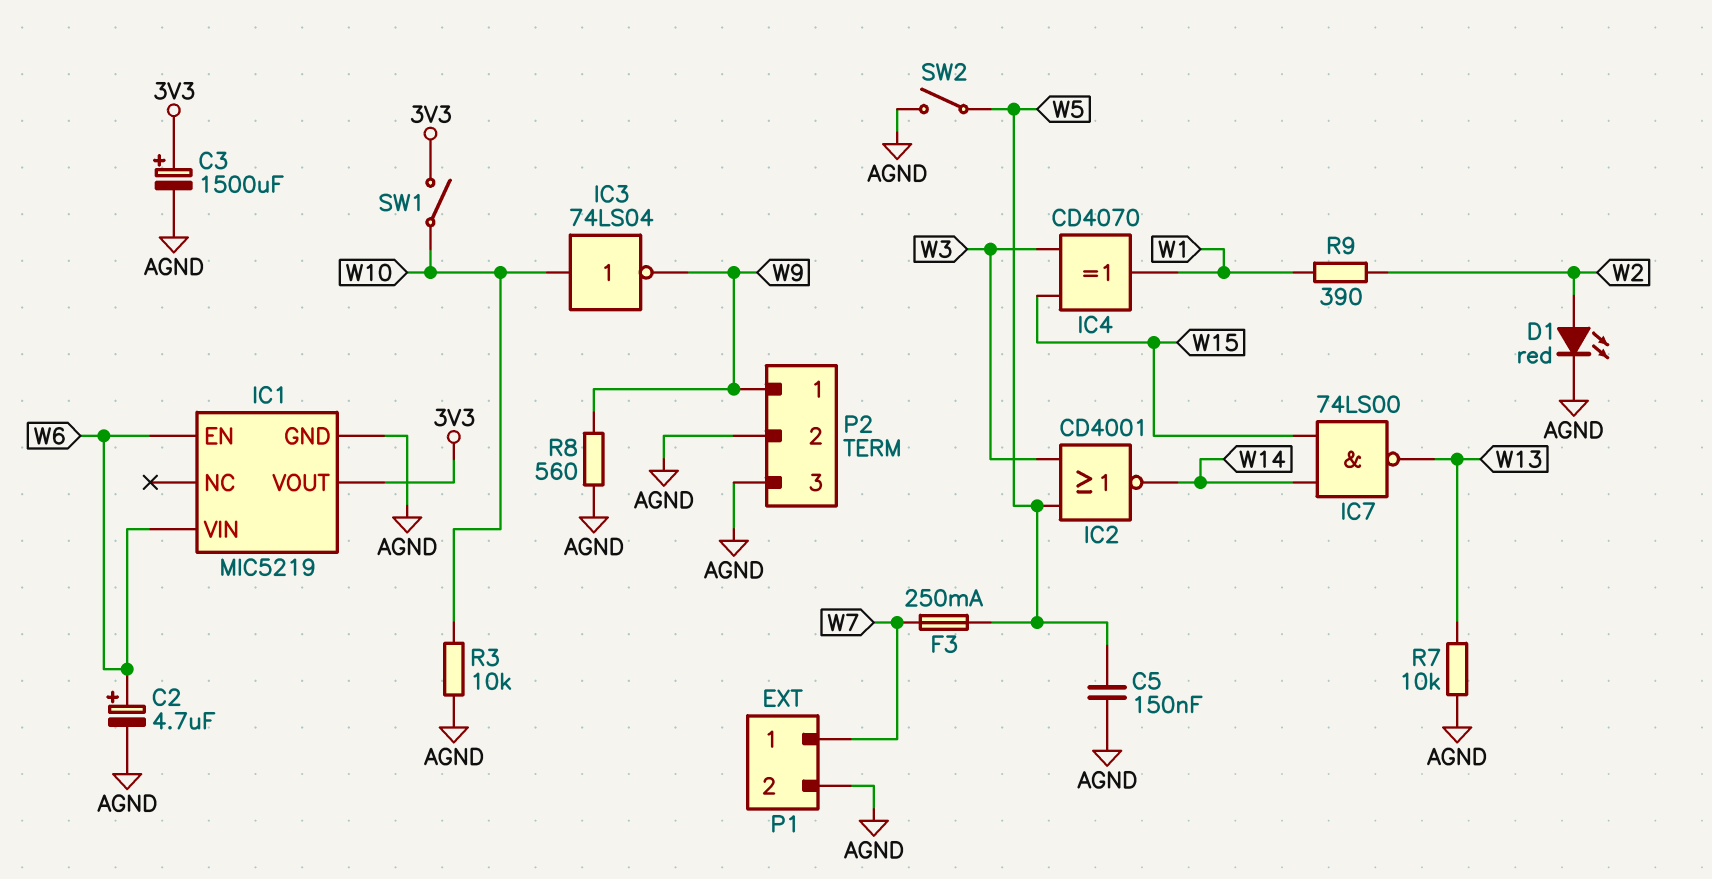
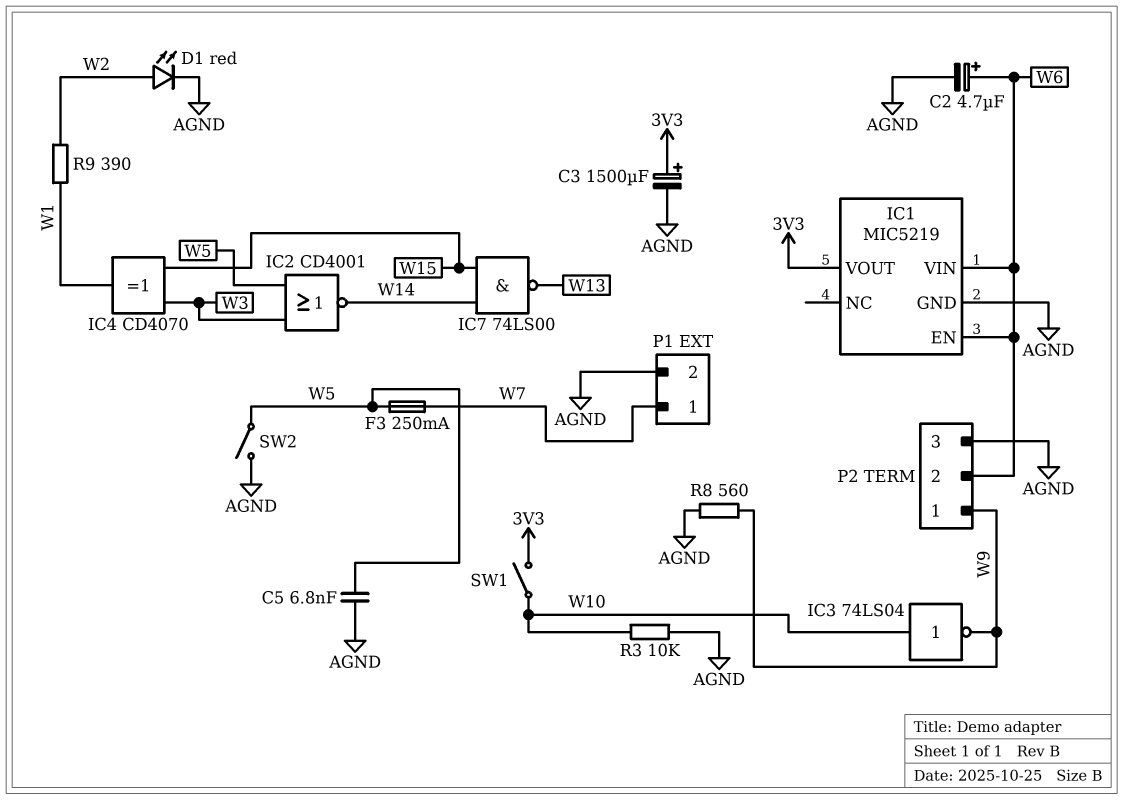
C5: 150nF (AGND, W5) -> 6.8nF (AGND, W5)
P2 pin 2: AGND -> W6
R7: 10k (AGND, W13) -> none

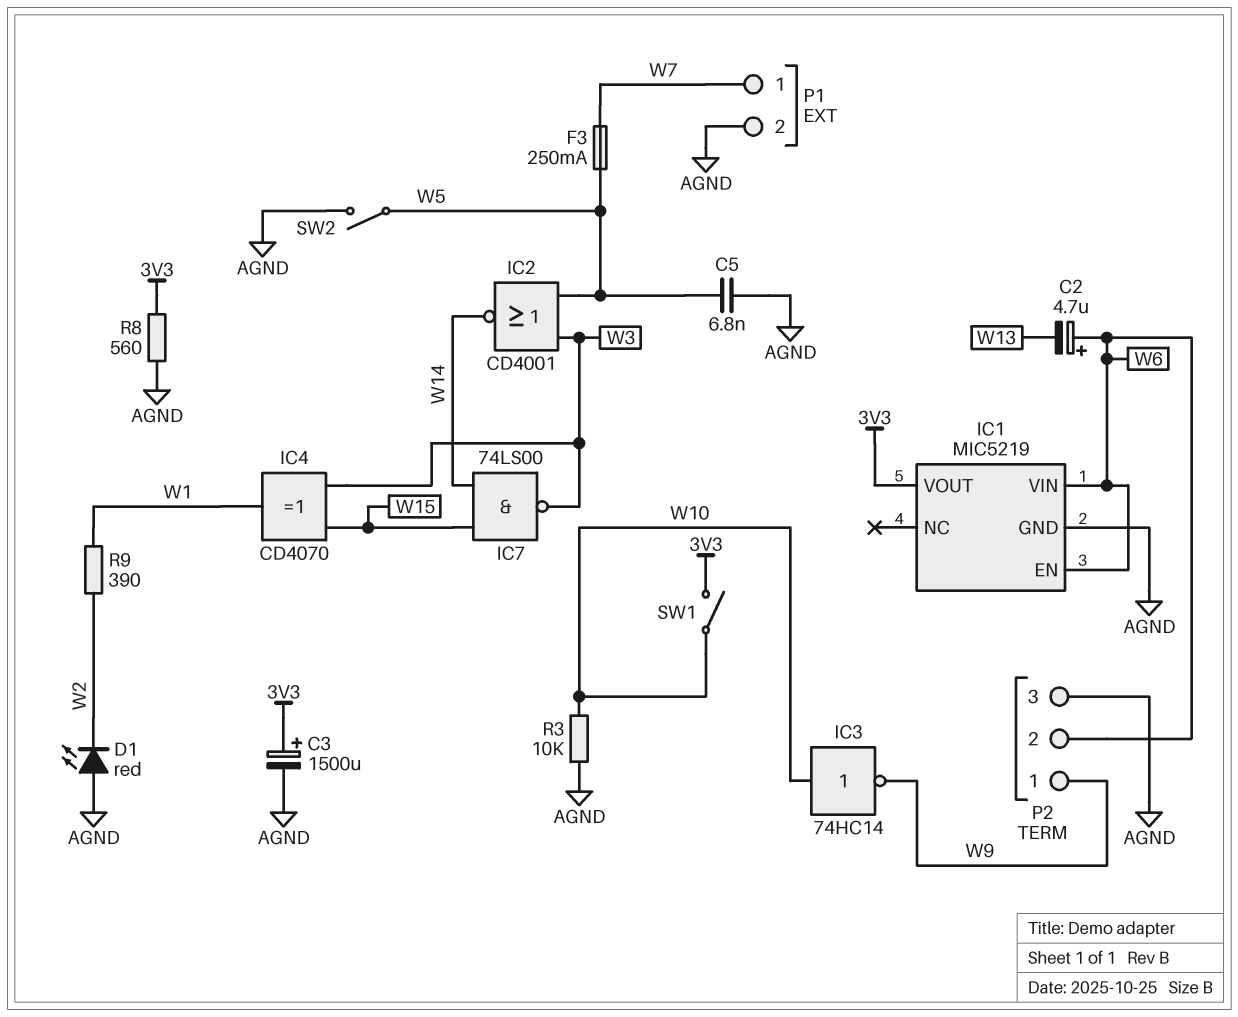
C2: 4.7uF (plus W6, minus AGND) -> 4.7uF (plus W6, minus W13)
D1: LED red (A W2, K AGND) -> LED red (A AGND, K W2)
IC3: NOT 74LS04 (in W10, out W9) -> NOT 74HC14 (in W10, out W9)
IC7: NAND 74LS00 (in W14, in W15, out W13) -> NAND 74LS00 (in W14, in W15, out W3)
R8: 560 (AGND, W9) -> 560 (3V3, AGND)

